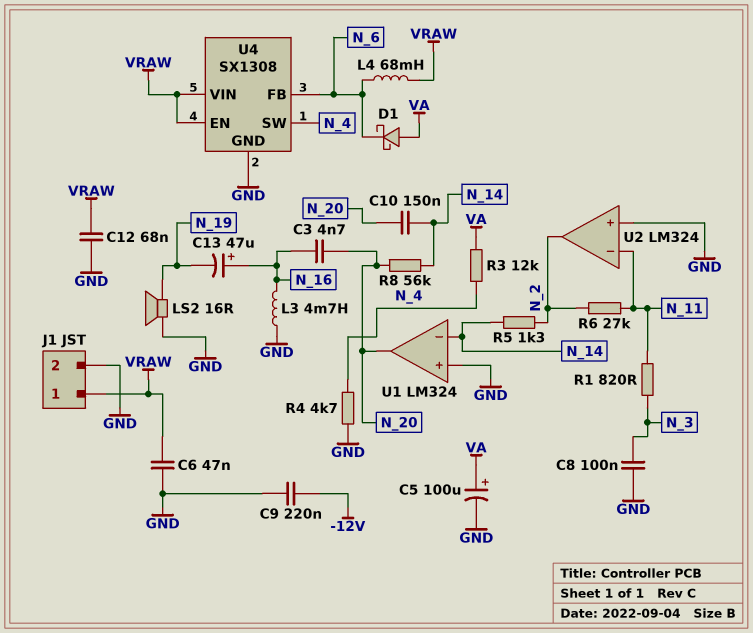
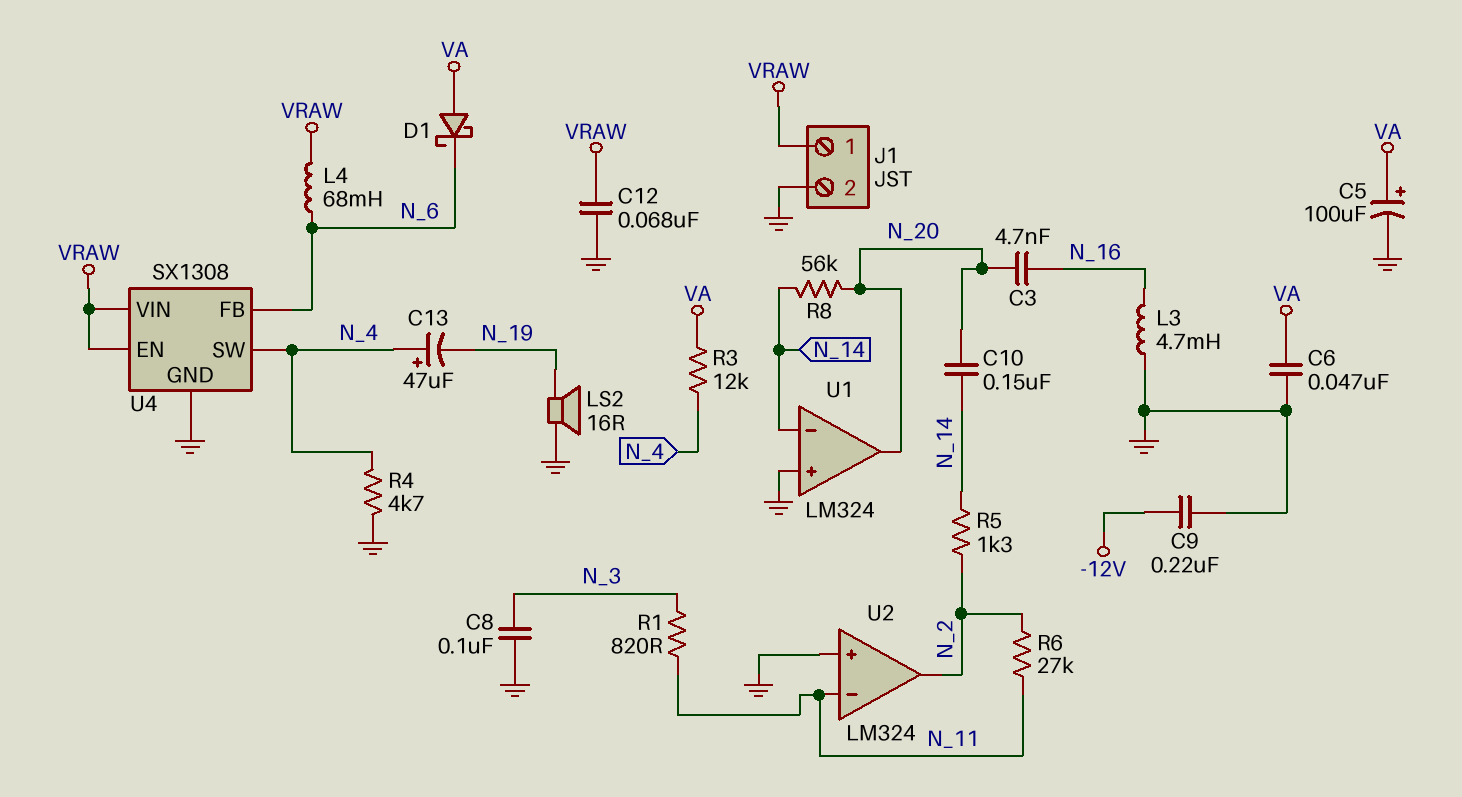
C6: 47nF (GND, VRAW) -> 47nF (GND, VA)
C13: 47uF (plus N_16, minus N_19) -> 47uF (plus N_4, minus N_19)

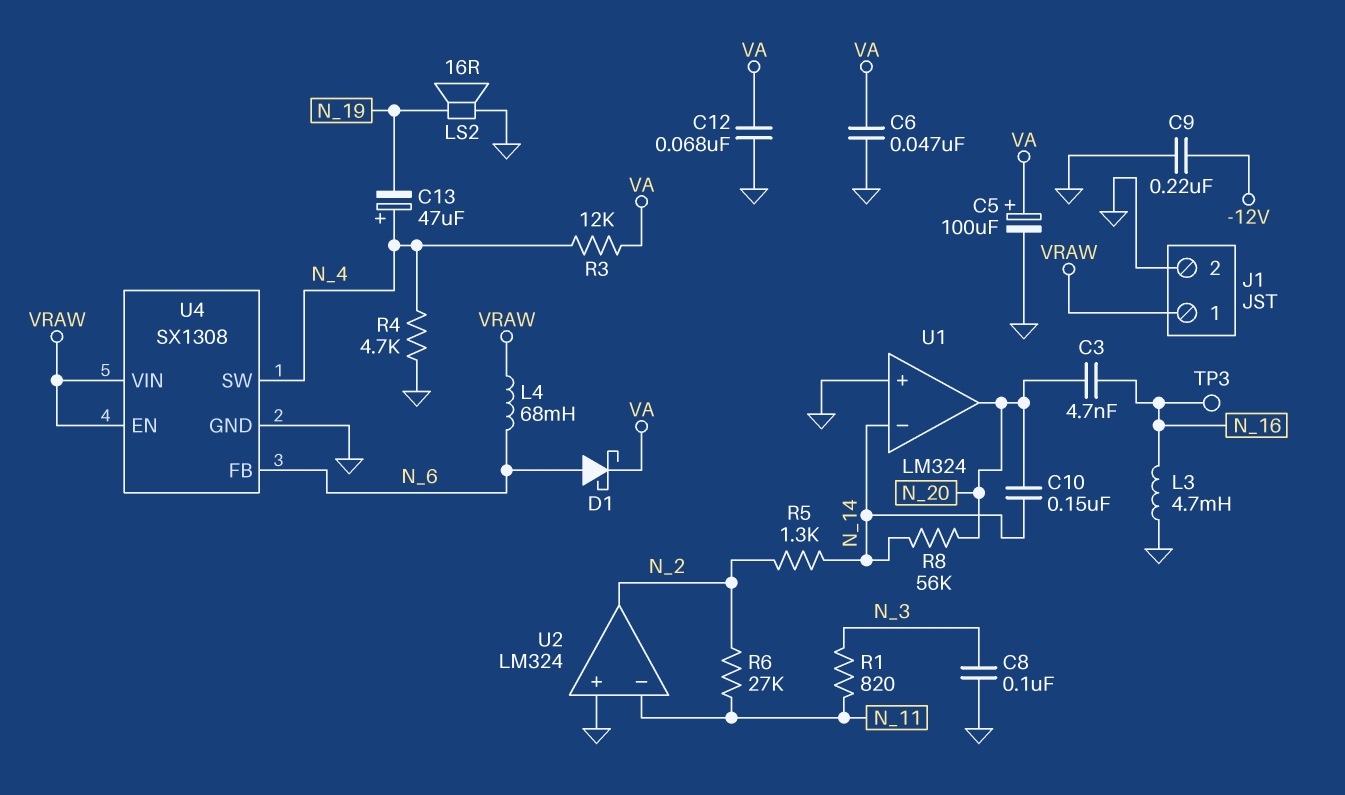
C12: 68nF (GND, VRAW) -> 68nF (GND, VA)
D1: schottky (A VA, K N_6) -> schottky (A N_6, K VA)
TP3: none -> test point (N_16)

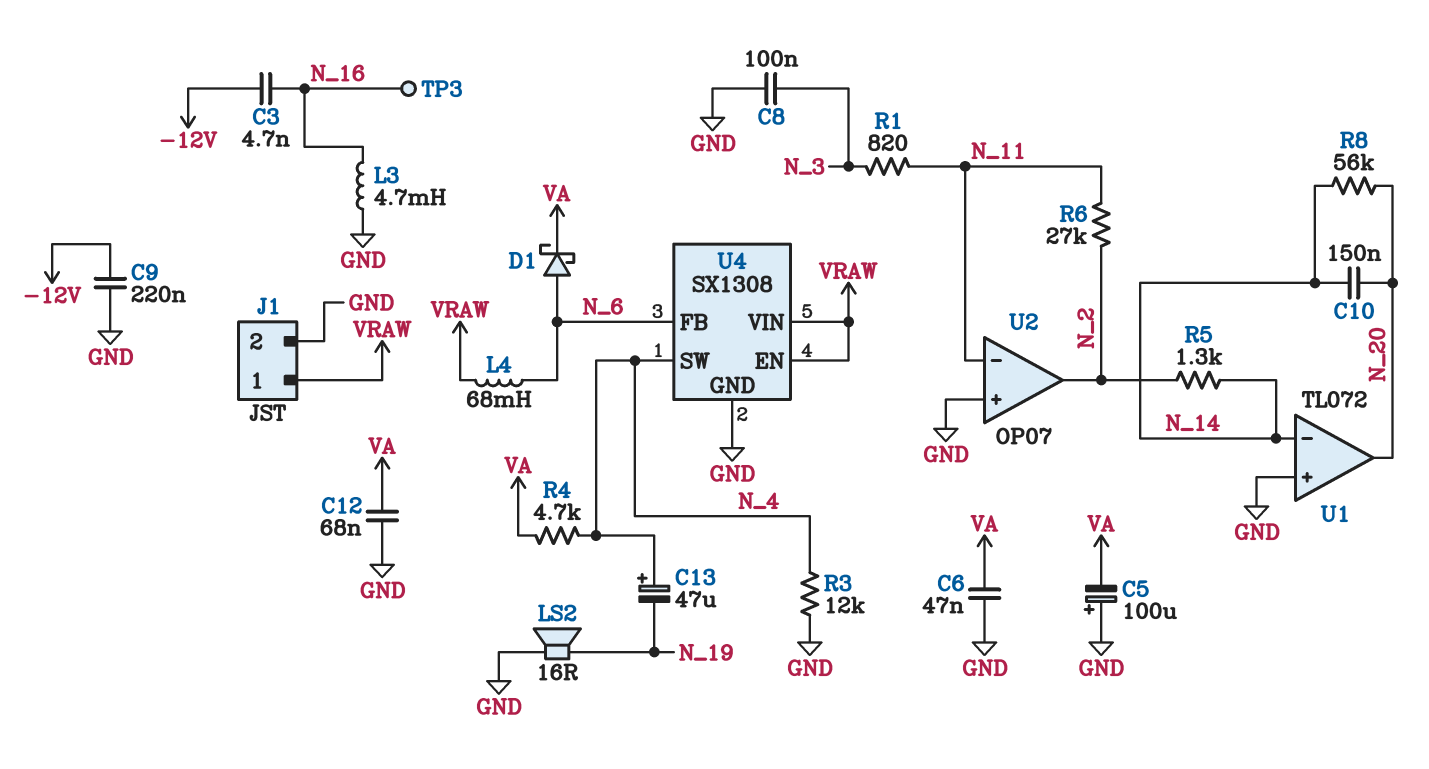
C3: 4.7nF (N_16, N_20) -> 4.7nF (-12V, N_16)
C5: 100uF (plus VA, minus GND) -> 100uF (plus GND, minus VA)
R3: 12k (N_4, VA) -> 12k (GND, N_4)
R4: 4.7k (GND, N_4) -> 4.7k (N_4, VA)
U1: LM324 -> TL072
U2: LM324 -> OP07

